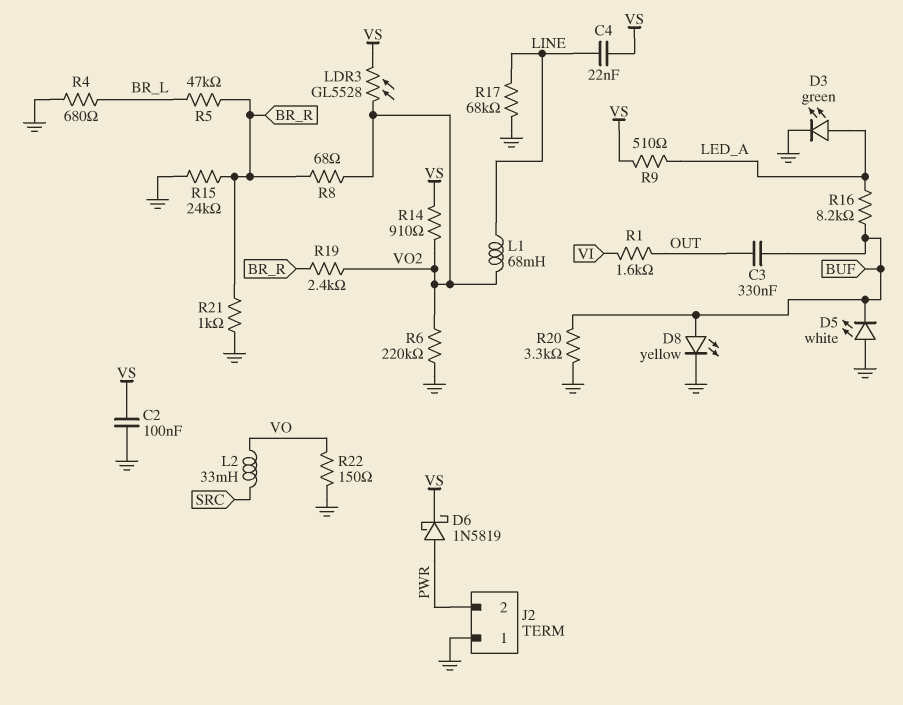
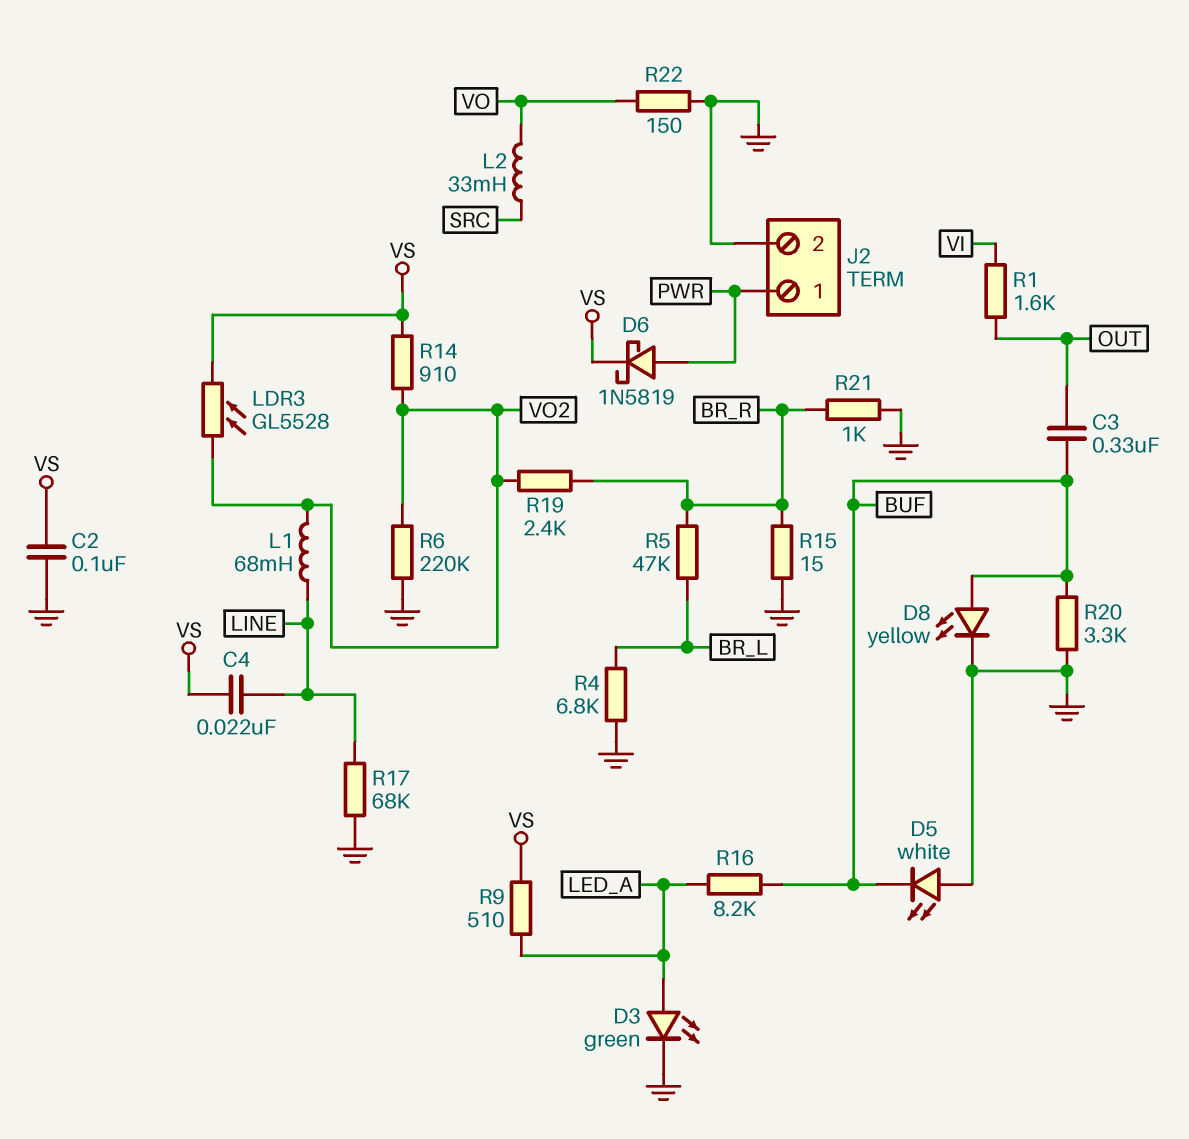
J2 pin 1: GND -> PWR
J2 pin 2: PWR -> GND
R4: 680 (BR_L, GND) -> 6.8k (BR_L, GND)
R8: 68 (BR_R, VO2) -> none
R15: 24k (BR_R, GND) -> 15 (BR_R, GND)

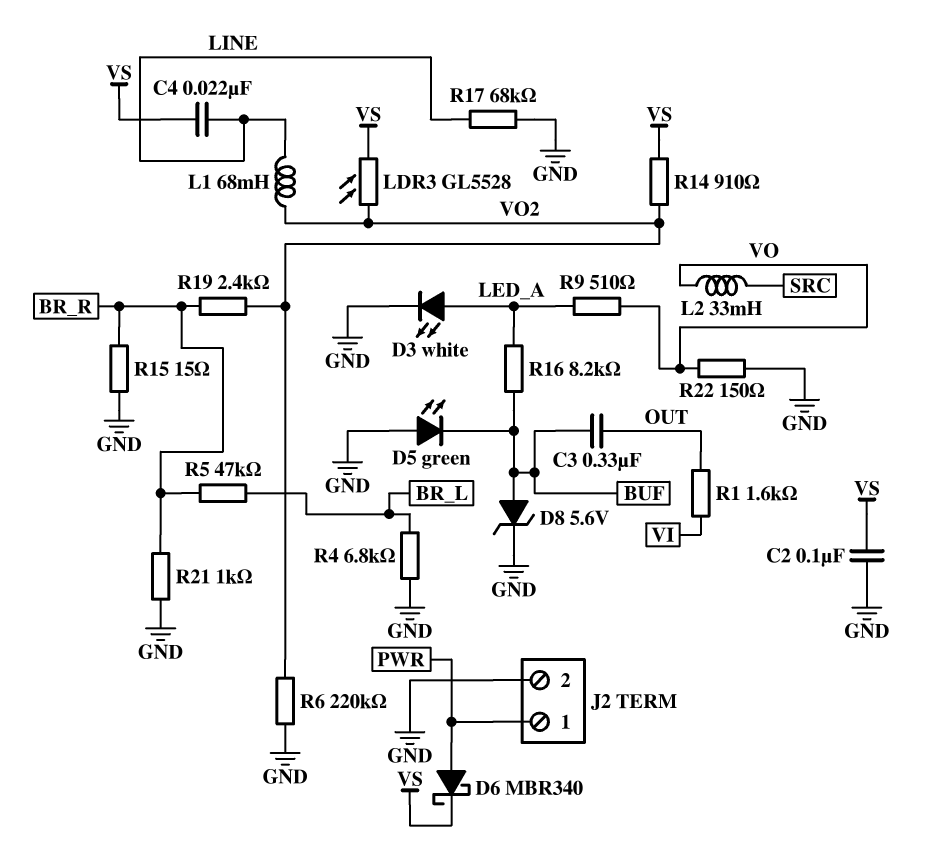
D3: LED green (A LED_A, K GND) -> LED white (A LED_A, K GND)
D5: LED white (A GND, K BUF) -> LED green (A GND, K BUF)
D6: schottky 1N5819 (A PWR, K VS) -> schottky MBR340 (A PWR, K VS)
D8: LED yellow (A BUF, K GND) -> zener 5.6V (A BUF, K GND)
R9: 510 (LED_A, VS) -> 510 (LED_A, VO)
R20: 3.3k (BUF, GND) -> none

